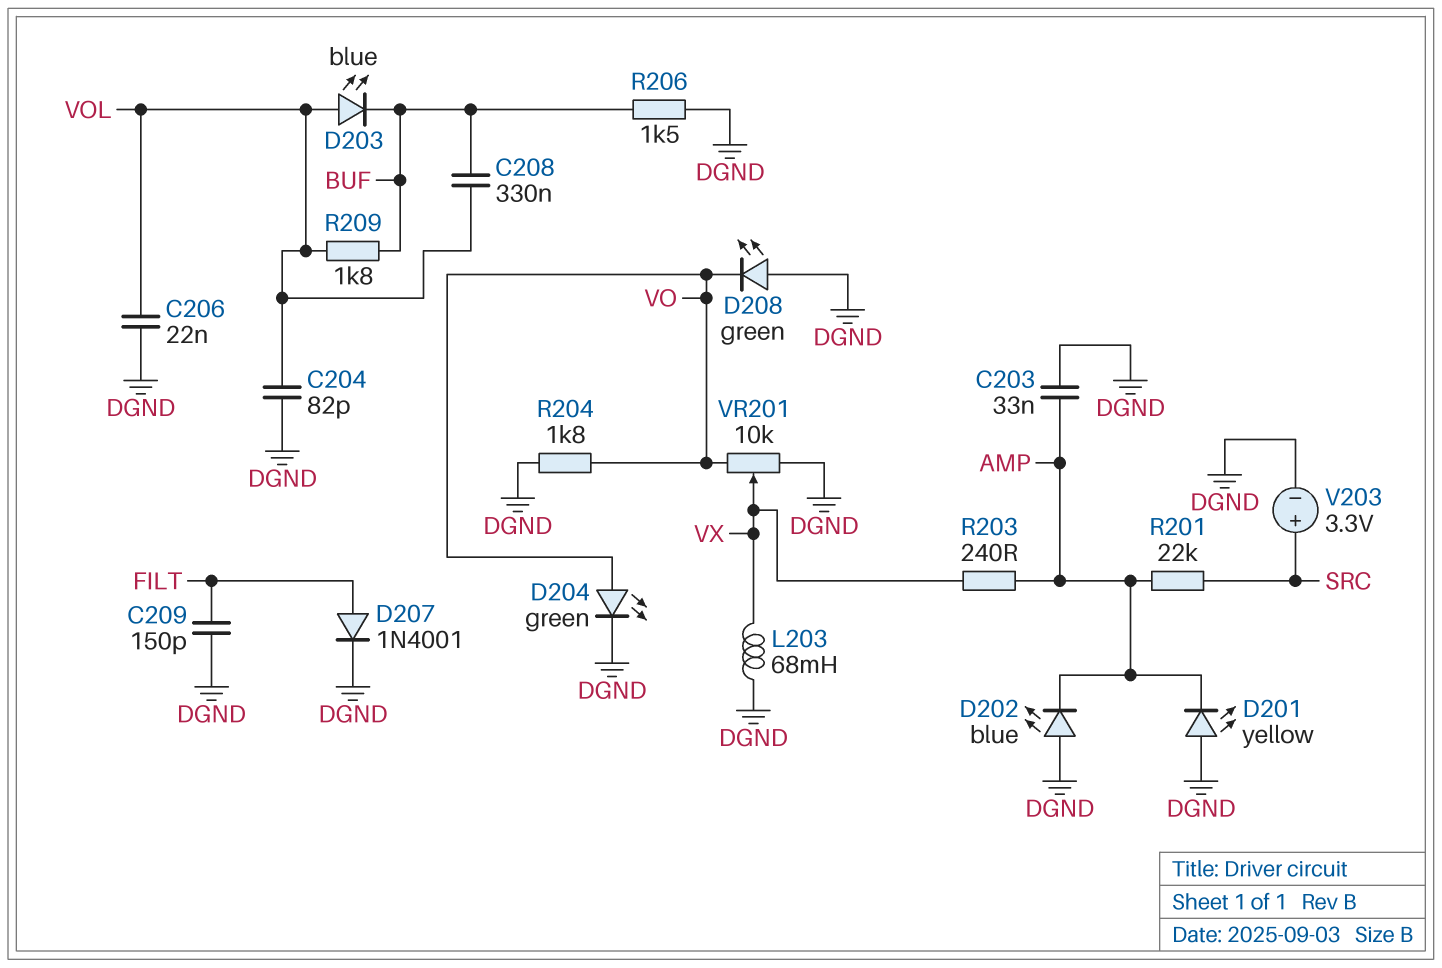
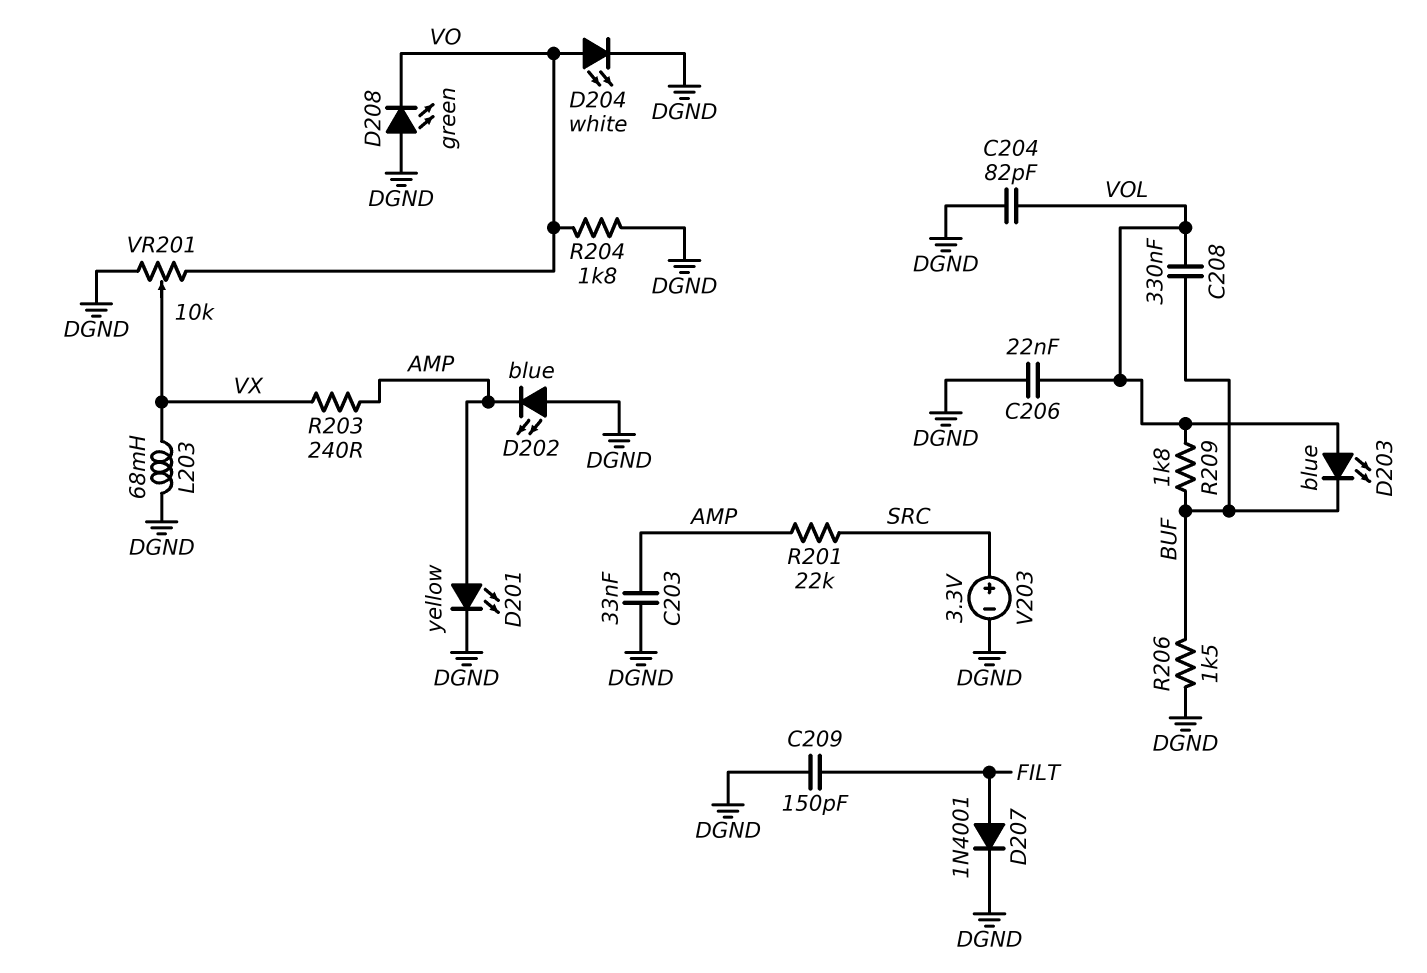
D201: LED yellow (A DGND, K AMP) -> LED yellow (A AMP, K DGND)
D204: LED green (A VO, K DGND) -> LED white (A VO, K DGND)

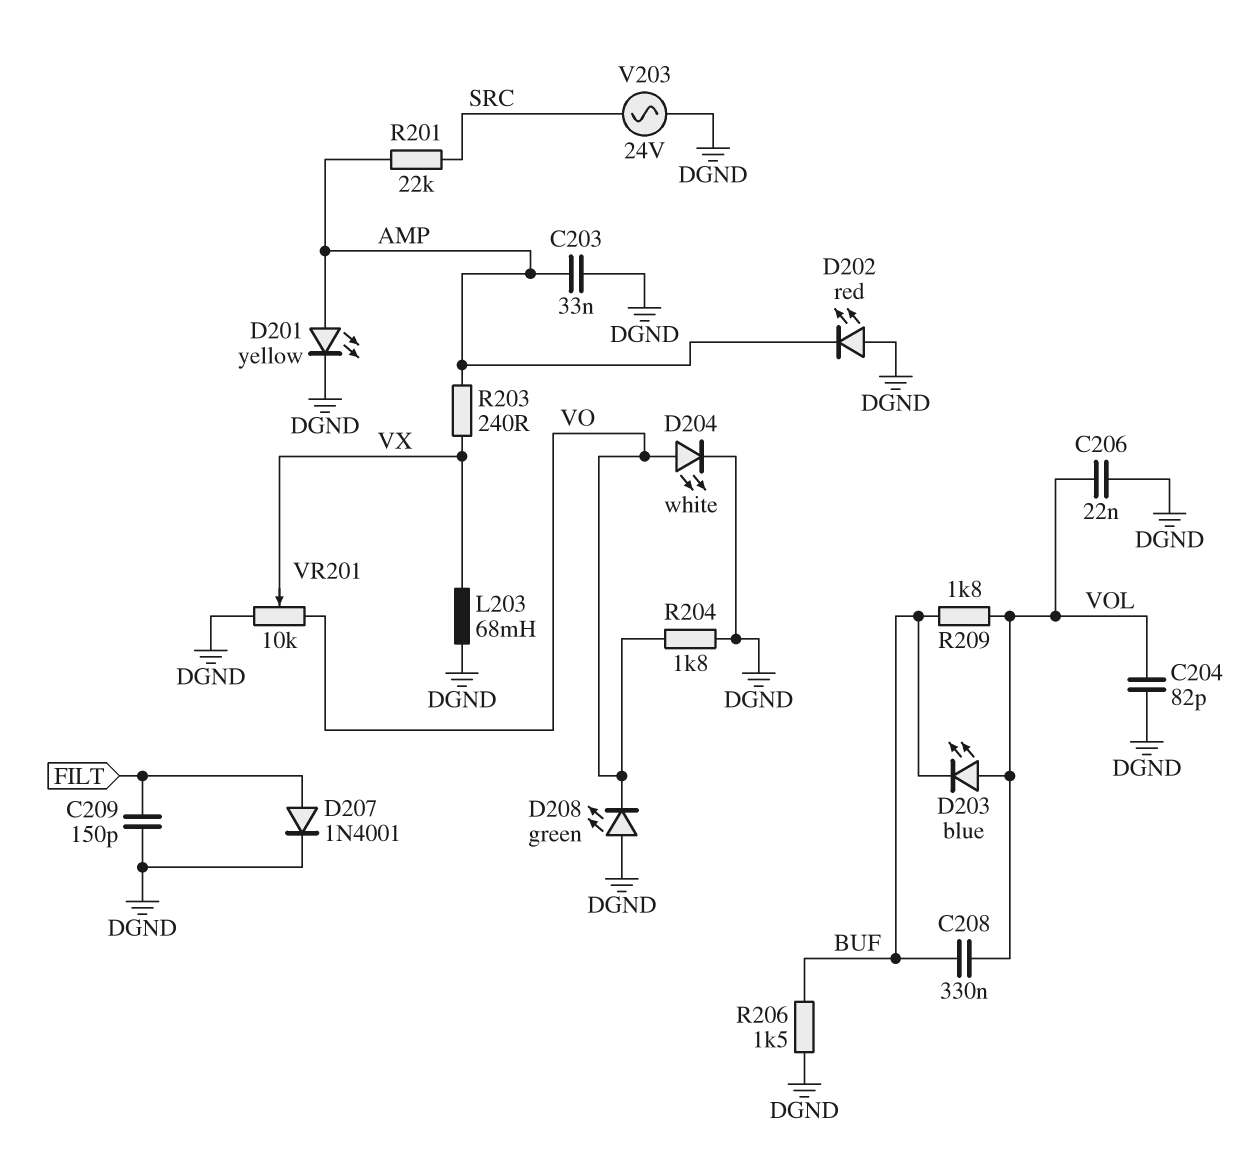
D202: LED blue (A DGND, K AMP) -> LED red (A DGND, K AMP)
V203: 3.3V (plus SRC, minus DGND) -> AC 24V (DGND, SRC)

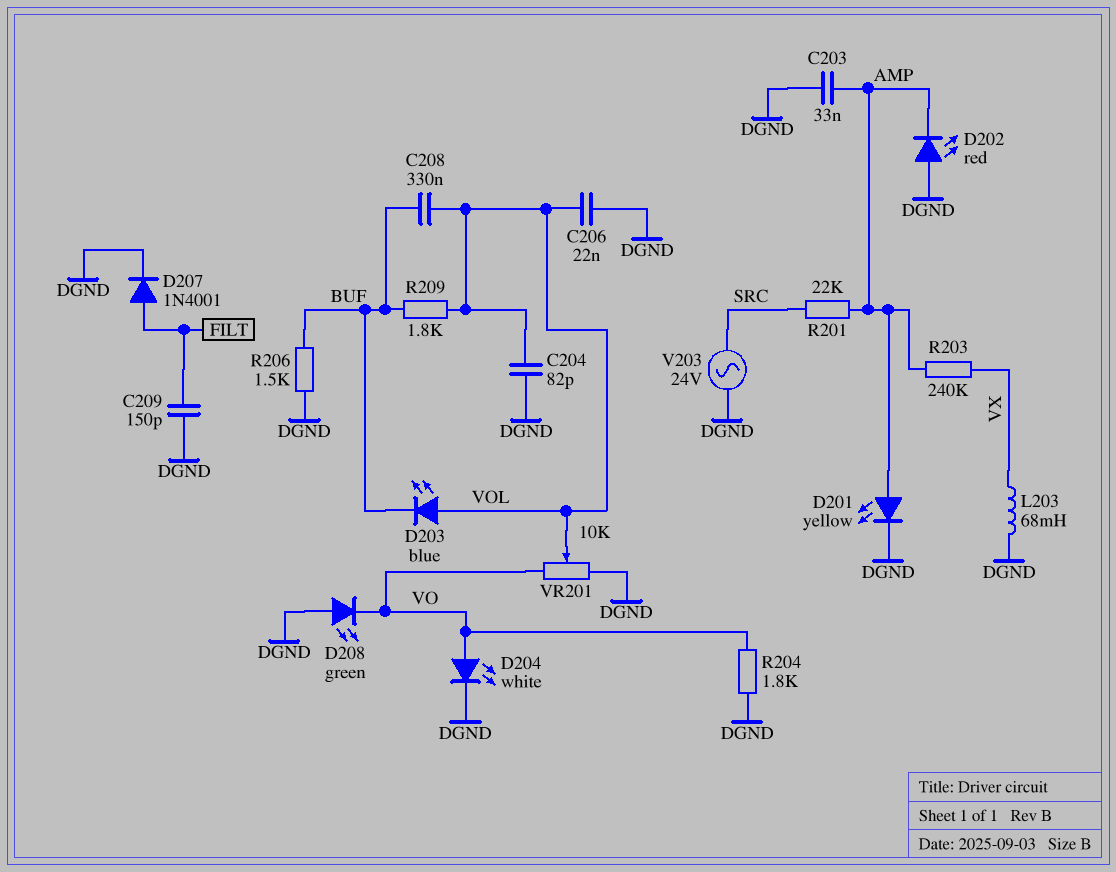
R203: 240 (AMP, VX) -> 240k (AMP, VX)
VR201: 10k (DGND, VO, wiper VX) -> 10k (DGND, VO, wiper VOL)

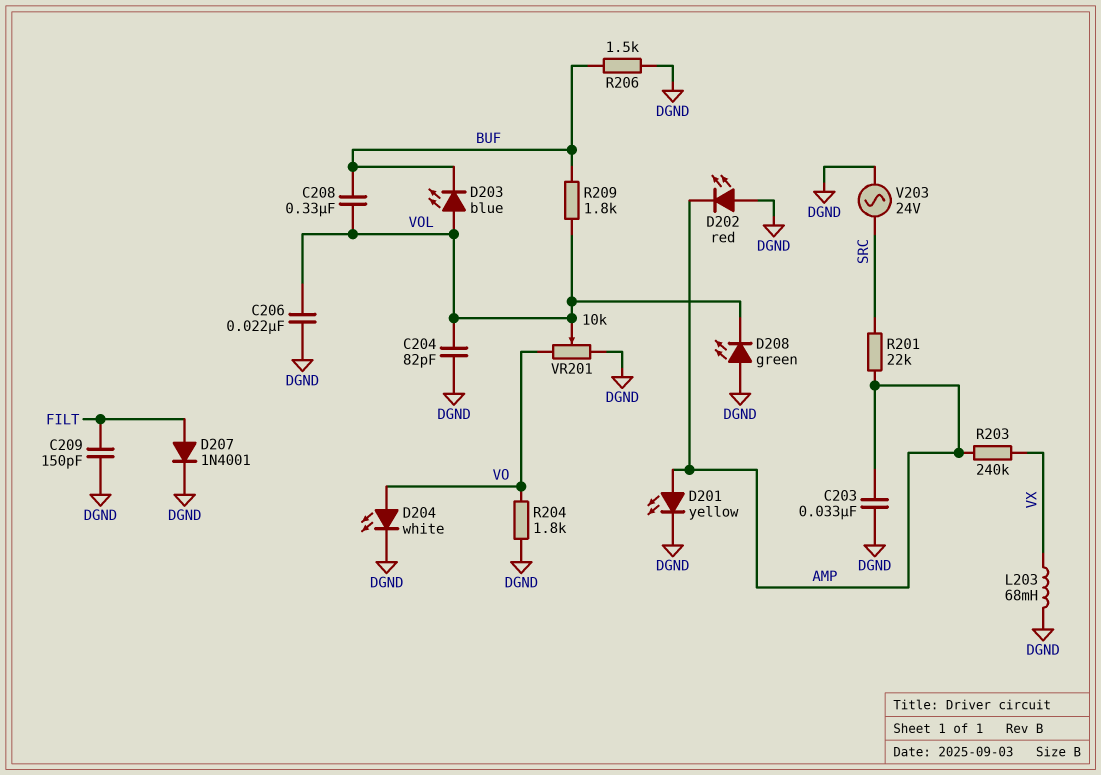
D208: LED green (A DGND, K VO) -> LED green (A DGND, K VOL)

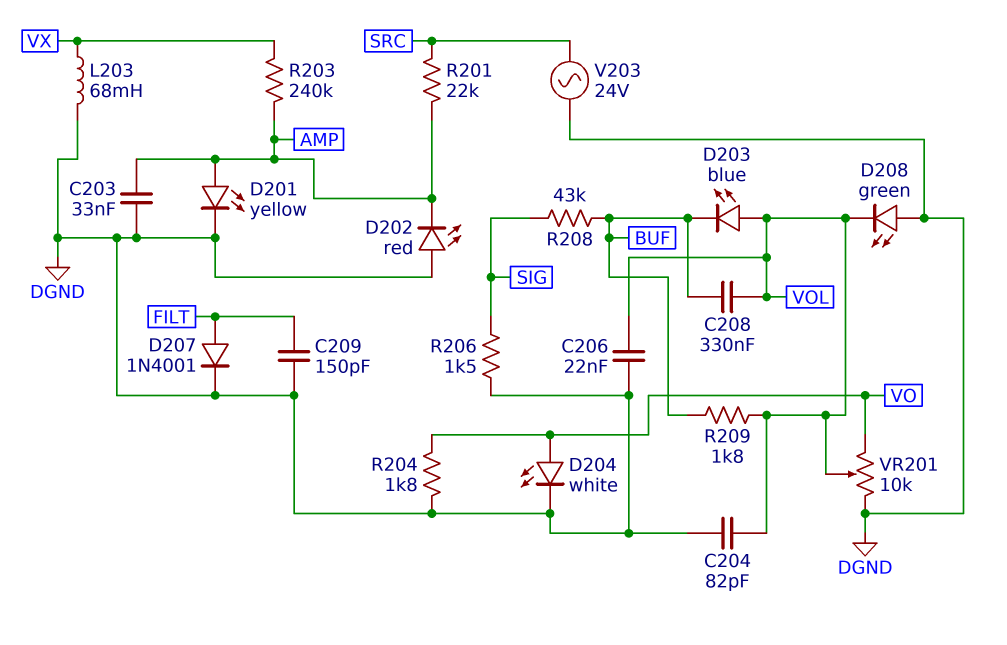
R206: 1.5k (BUF, DGND) -> 1.5k (DGND, SIG)
R208: none -> 43k (BUF, SIG)

